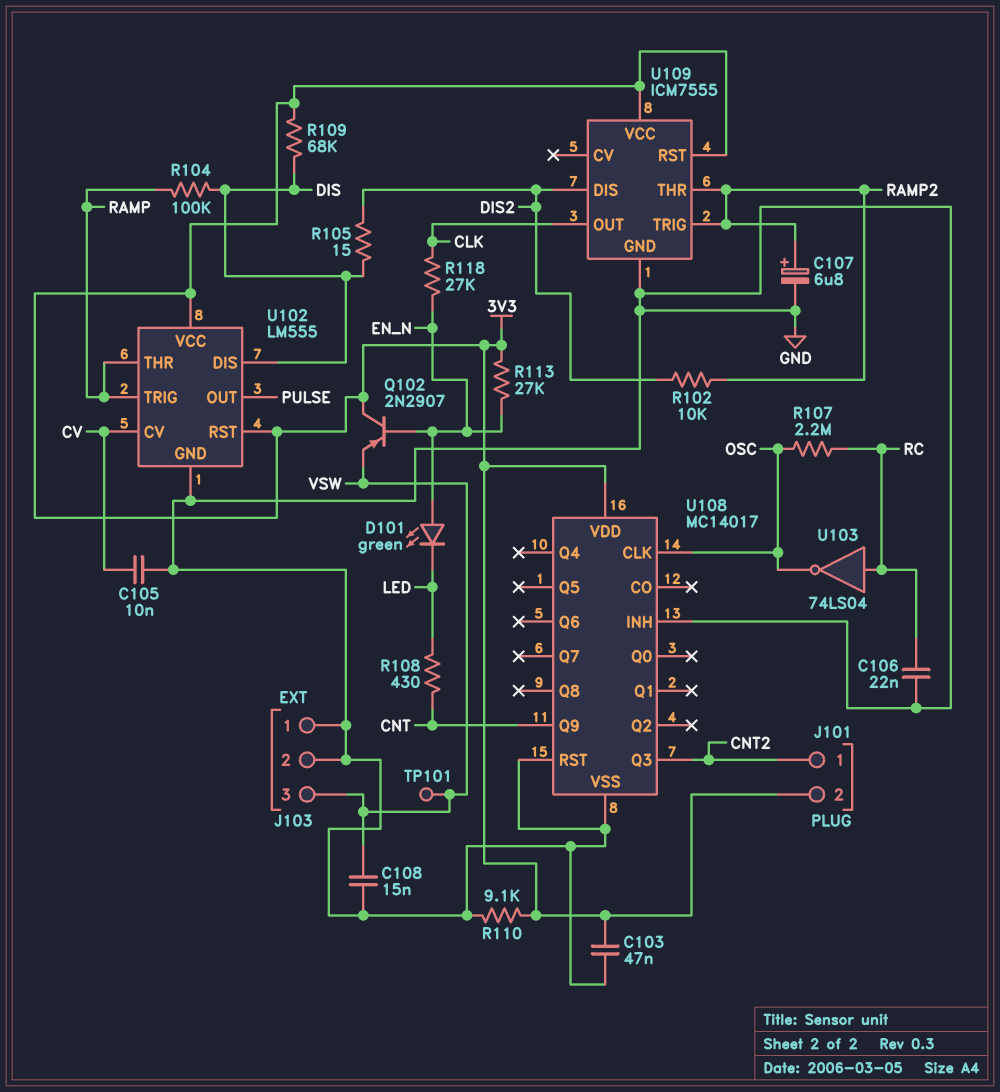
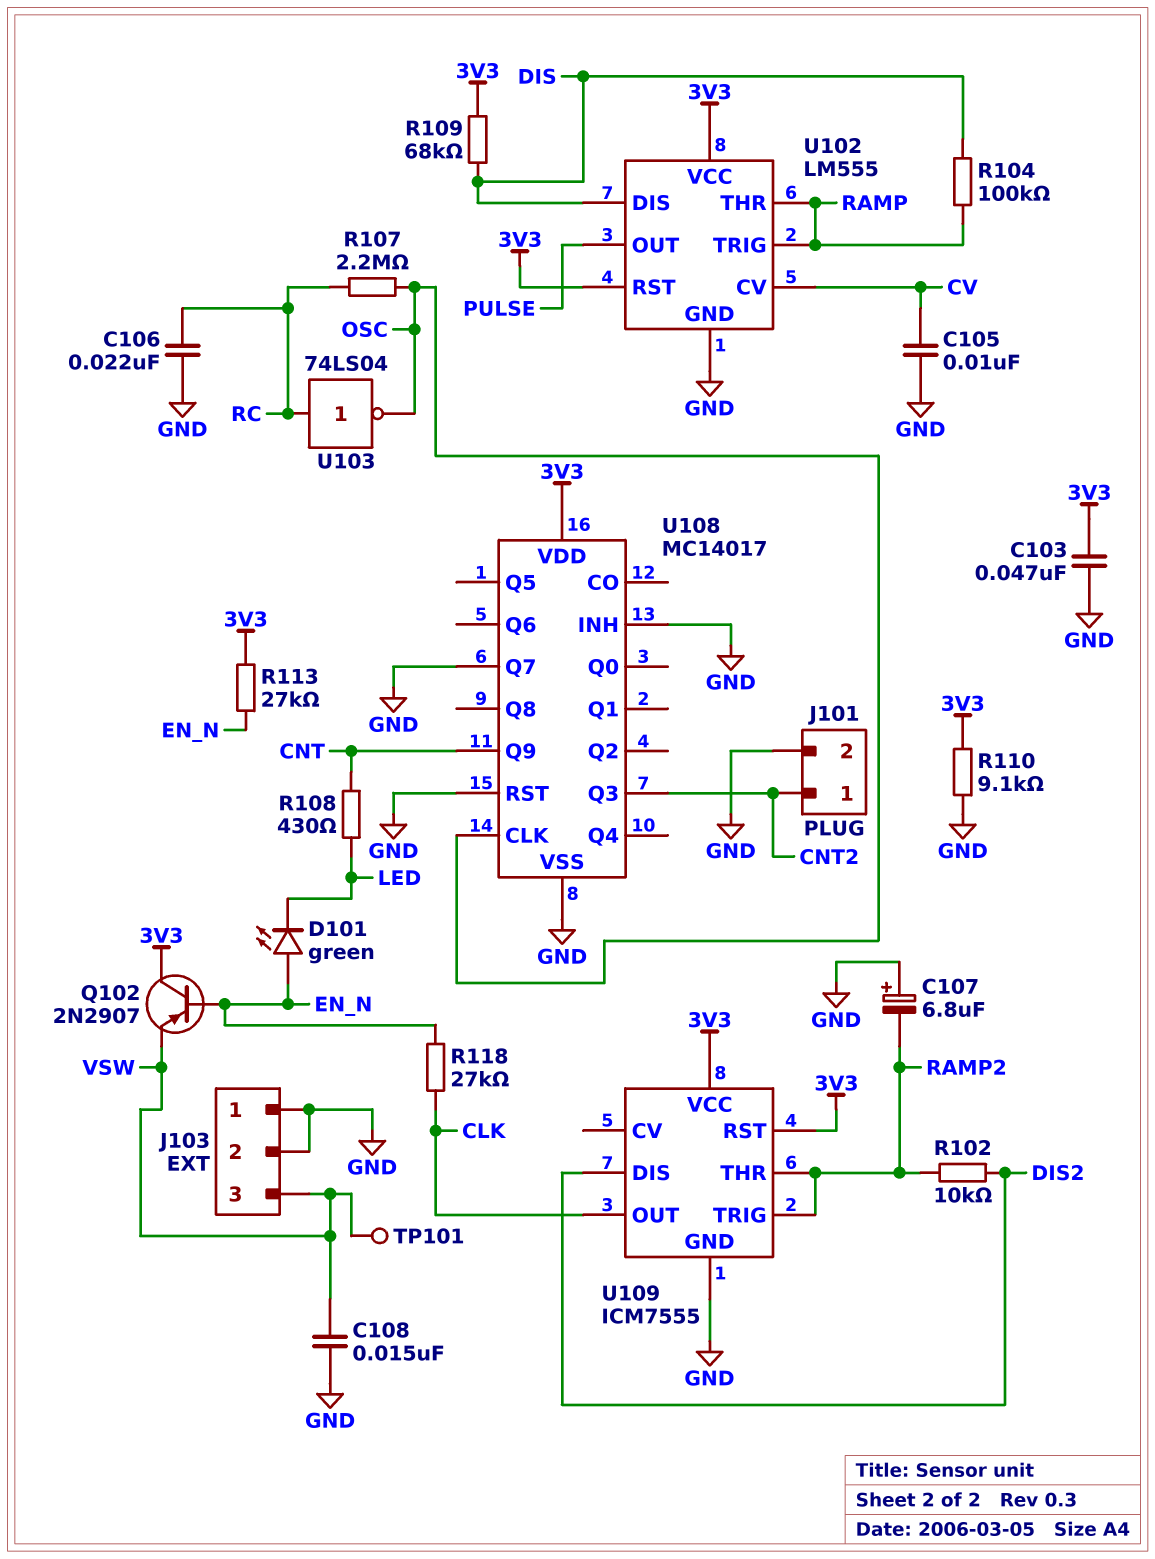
C107: 6.8uF (plus RAMP2, minus GND) -> 6.8uF (plus GND, minus RAMP2)
J101 pin 2: 3V3 -> GND
R105: 15 (DIS, DIS2) -> none
U108 pin Q7: none -> GND

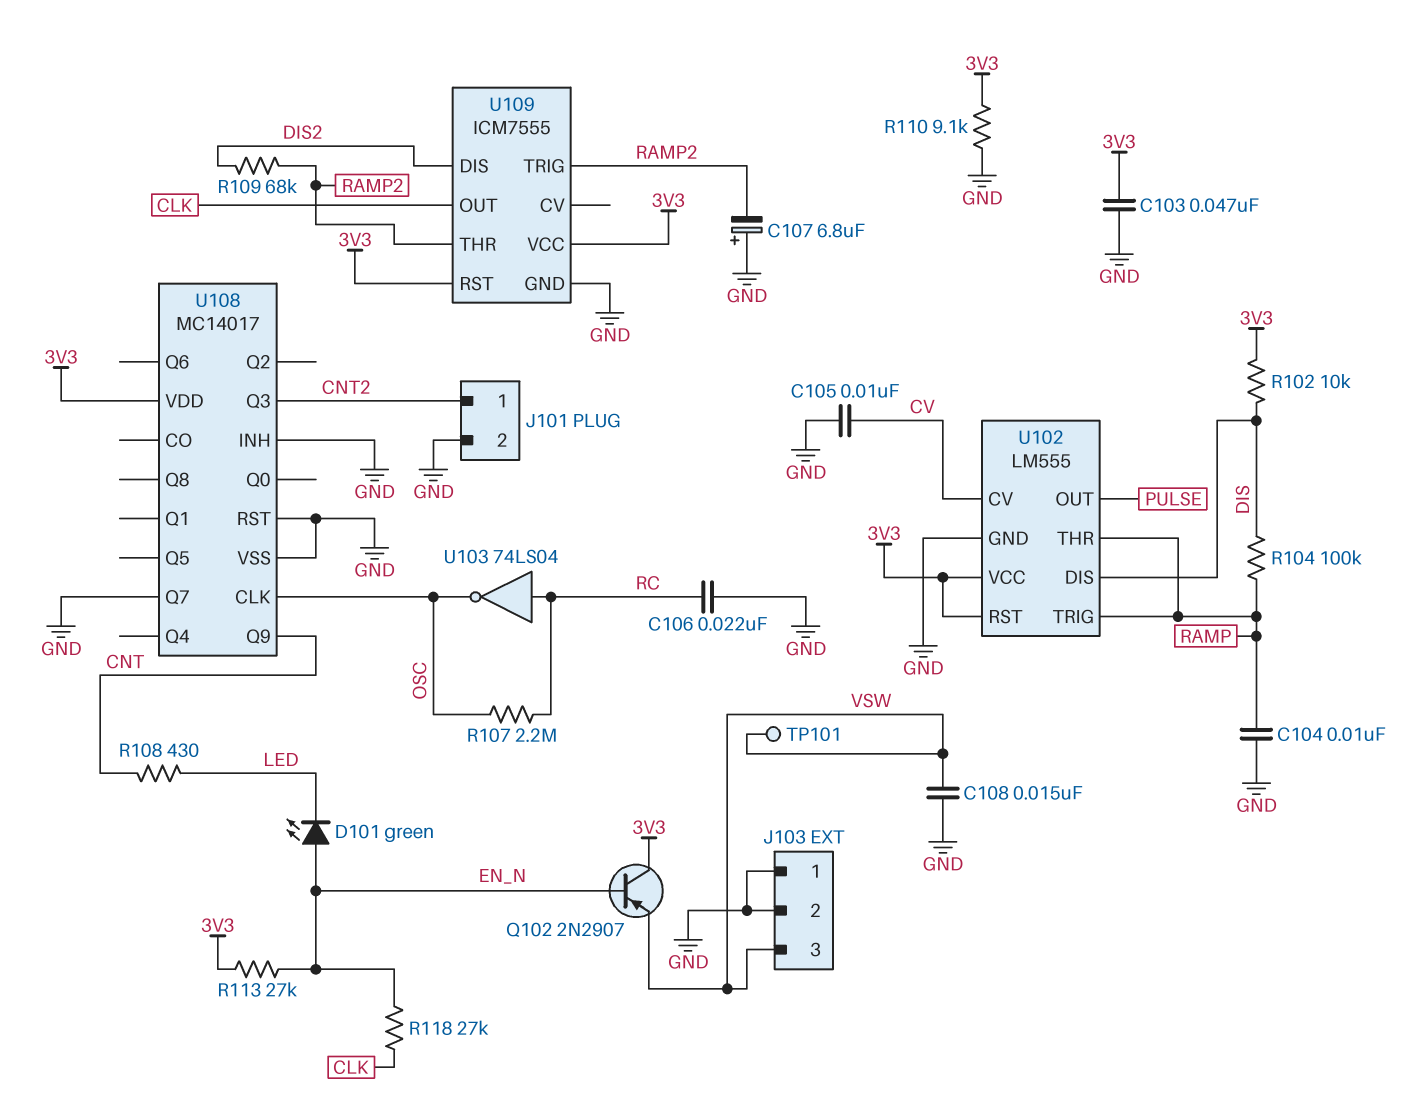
C104: none -> 10nF (GND, RAMP)
R102: 10k (DIS2, RAMP2) -> 10k (3V3, DIS)
R109: 68k (3V3, DIS) -> 68k (DIS2, RAMP2)

